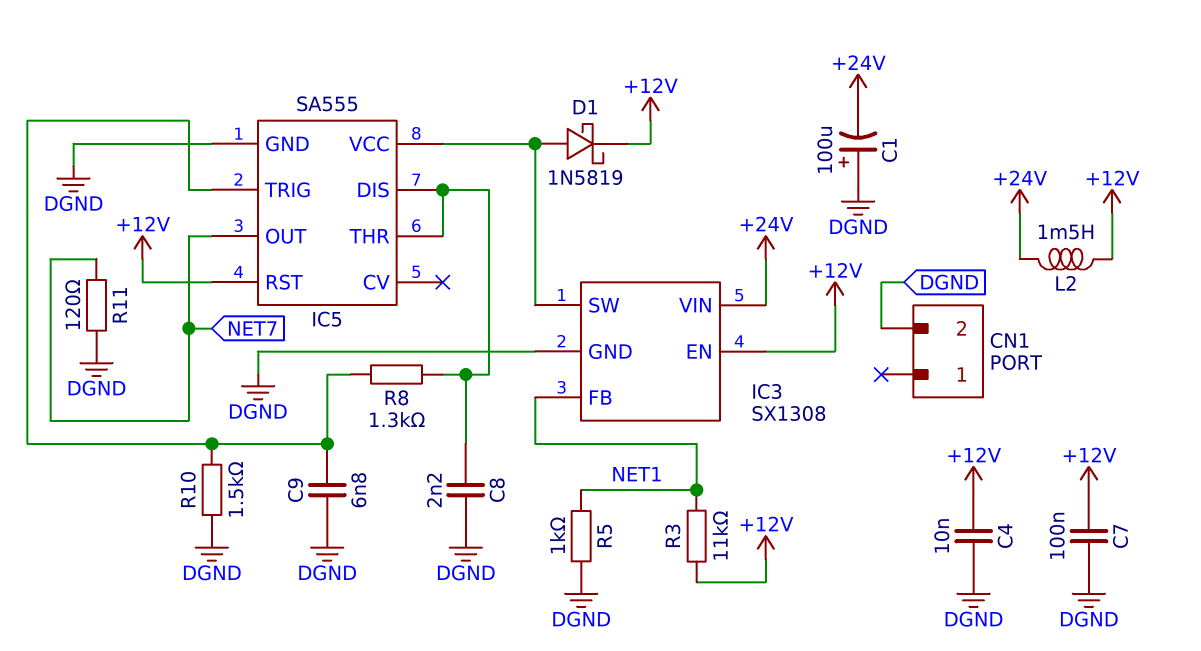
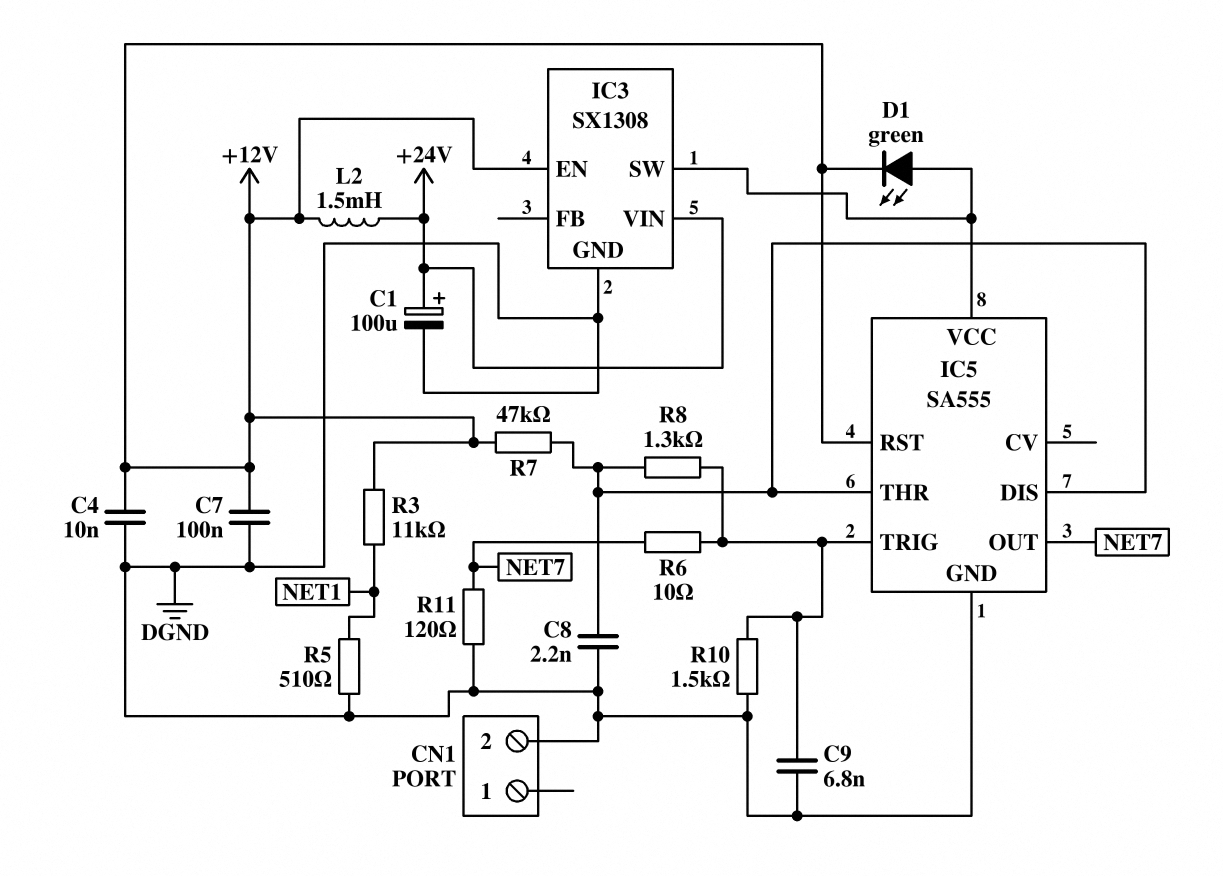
C1: 100uF (plus DGND, minus +24V) -> 100uF (plus +24V, minus DGND)
D1: schottky 1N5819 (A IC3/SW, K +12V) -> LED green (A IC3/SW, K +12V)
IC3 pin FB: NET1 -> none
R5: 1k (DGND, NET1) -> 510 (DGND, NET1)
R6: none -> 10 (IC5/TRIG, NET7)
R7: none -> 47k (+12V, IC5/DIS)

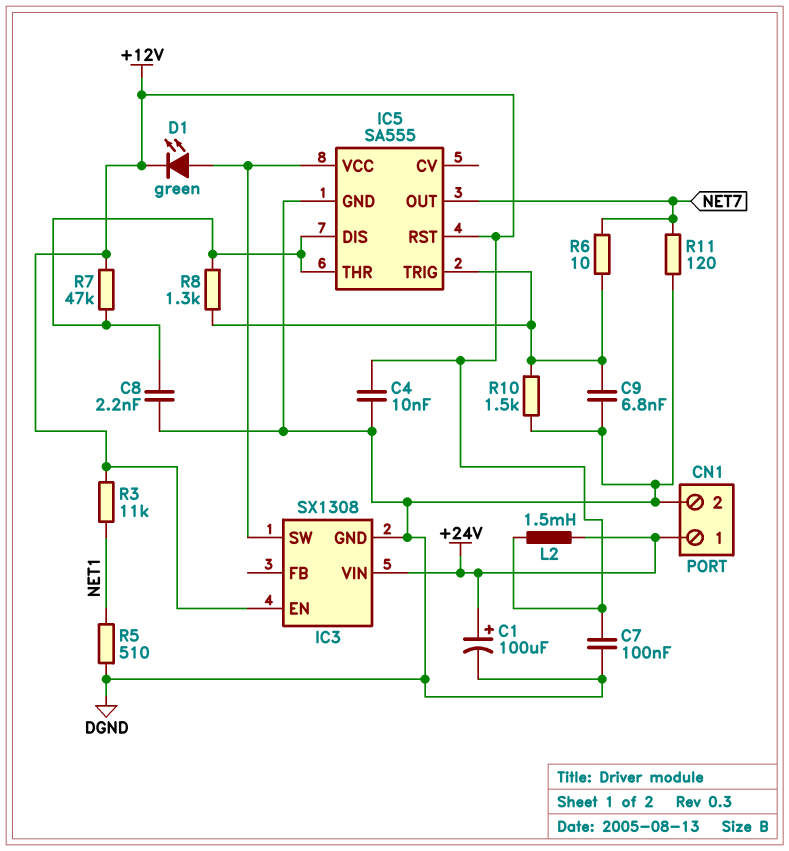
CN1 pin 1: none -> +24V

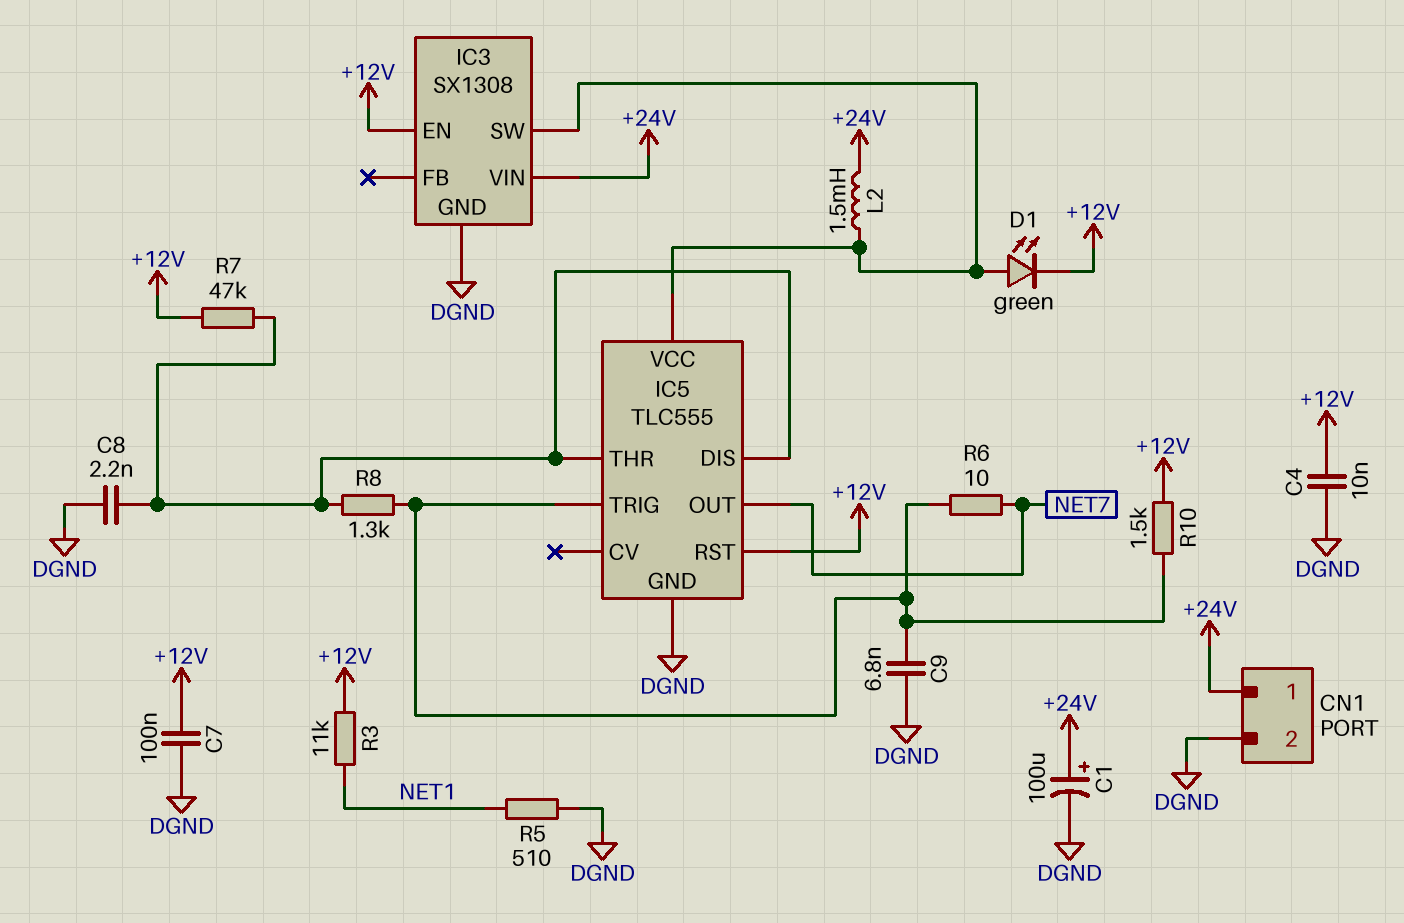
IC5: SA555 -> TLC555
L2: 1.5mH (+12V, +24V) -> 1.5mH (+24V, IC3/SW)
R10: 1.5k (DGND, IC5/TRIG) -> 1.5k (+12V, IC5/TRIG)
R11: 120 (DGND, NET7) -> none

